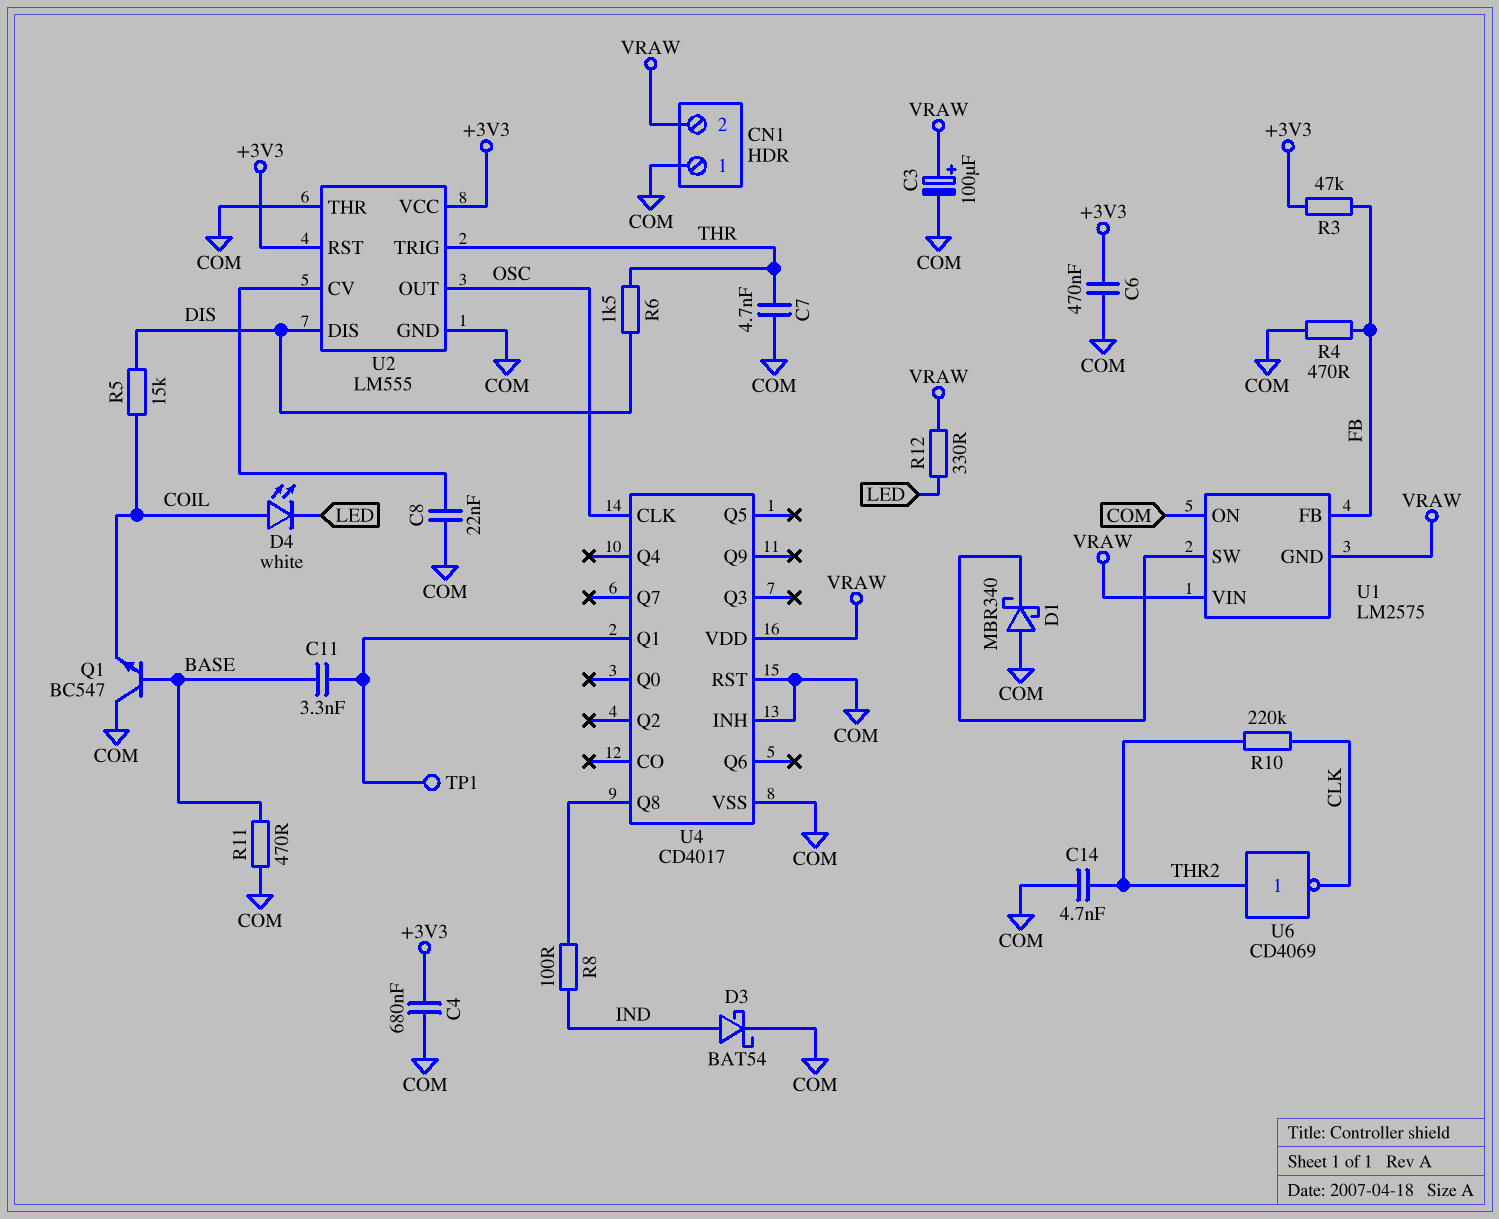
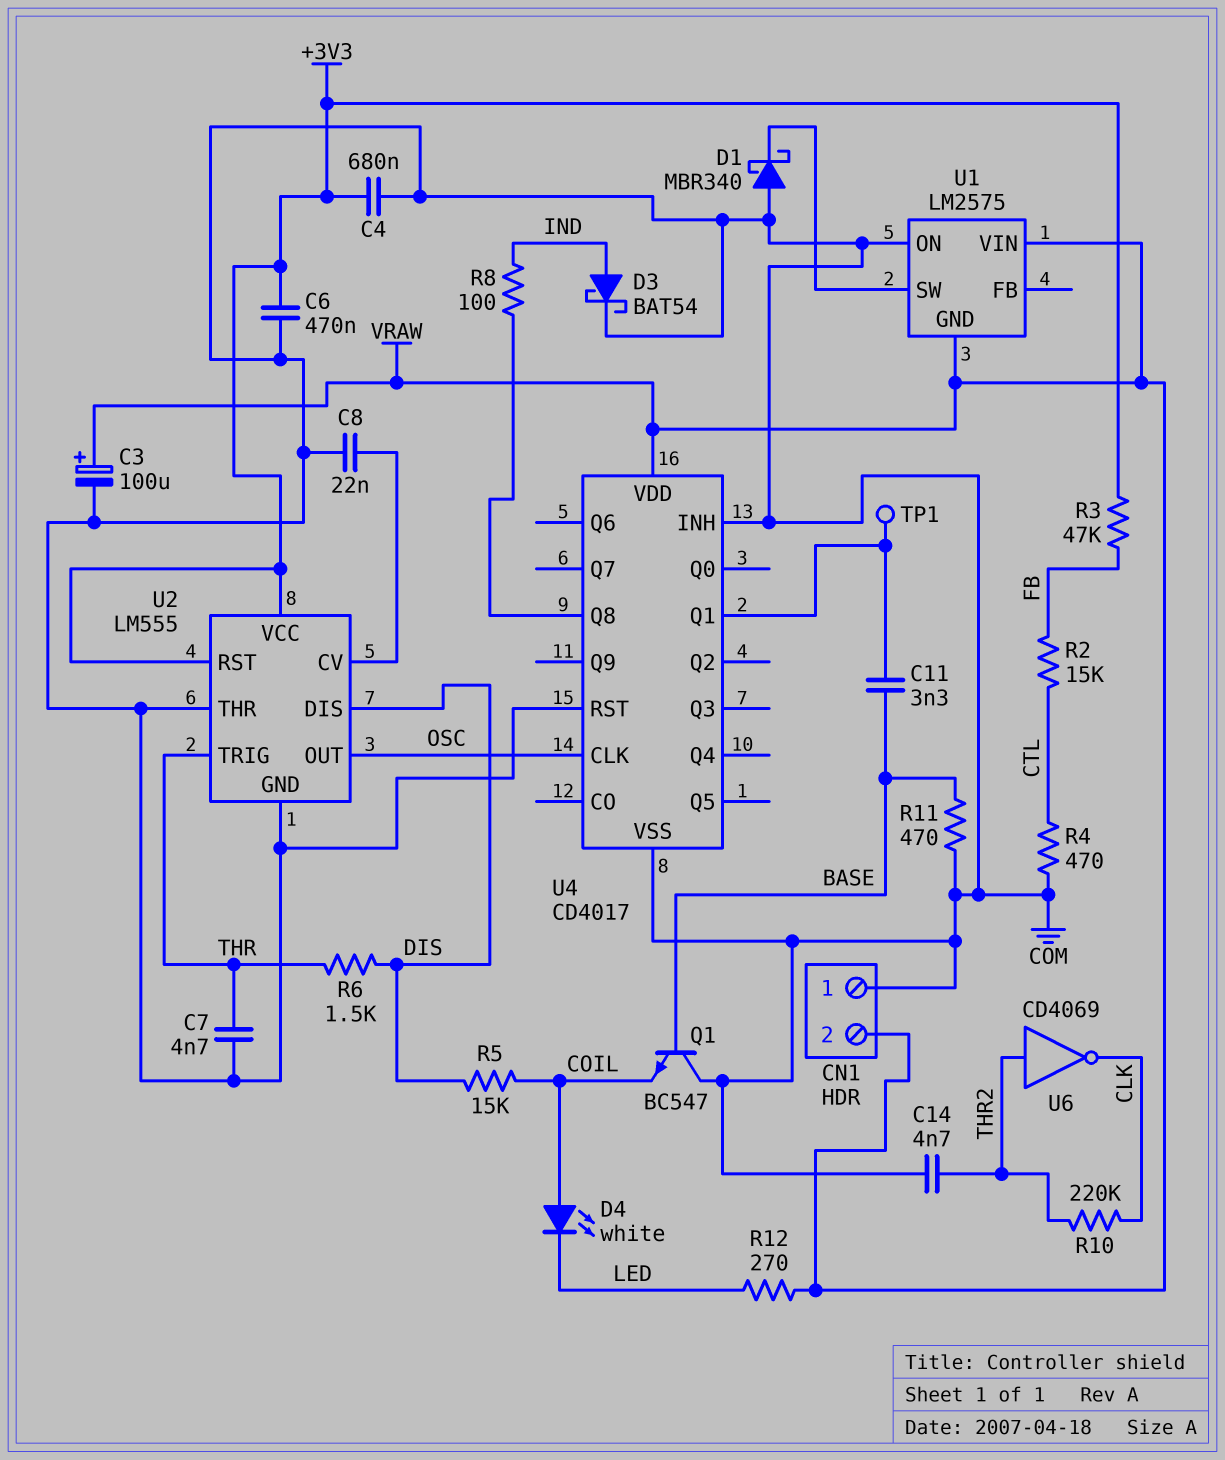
R2: none -> 15k (CTL, FB)
R4: 470 (COM, FB) -> 470 (COM, CTL)
R12: 330 (LED, VRAW) -> 270 (LED, VRAW)
U1 pin FB: FB -> none

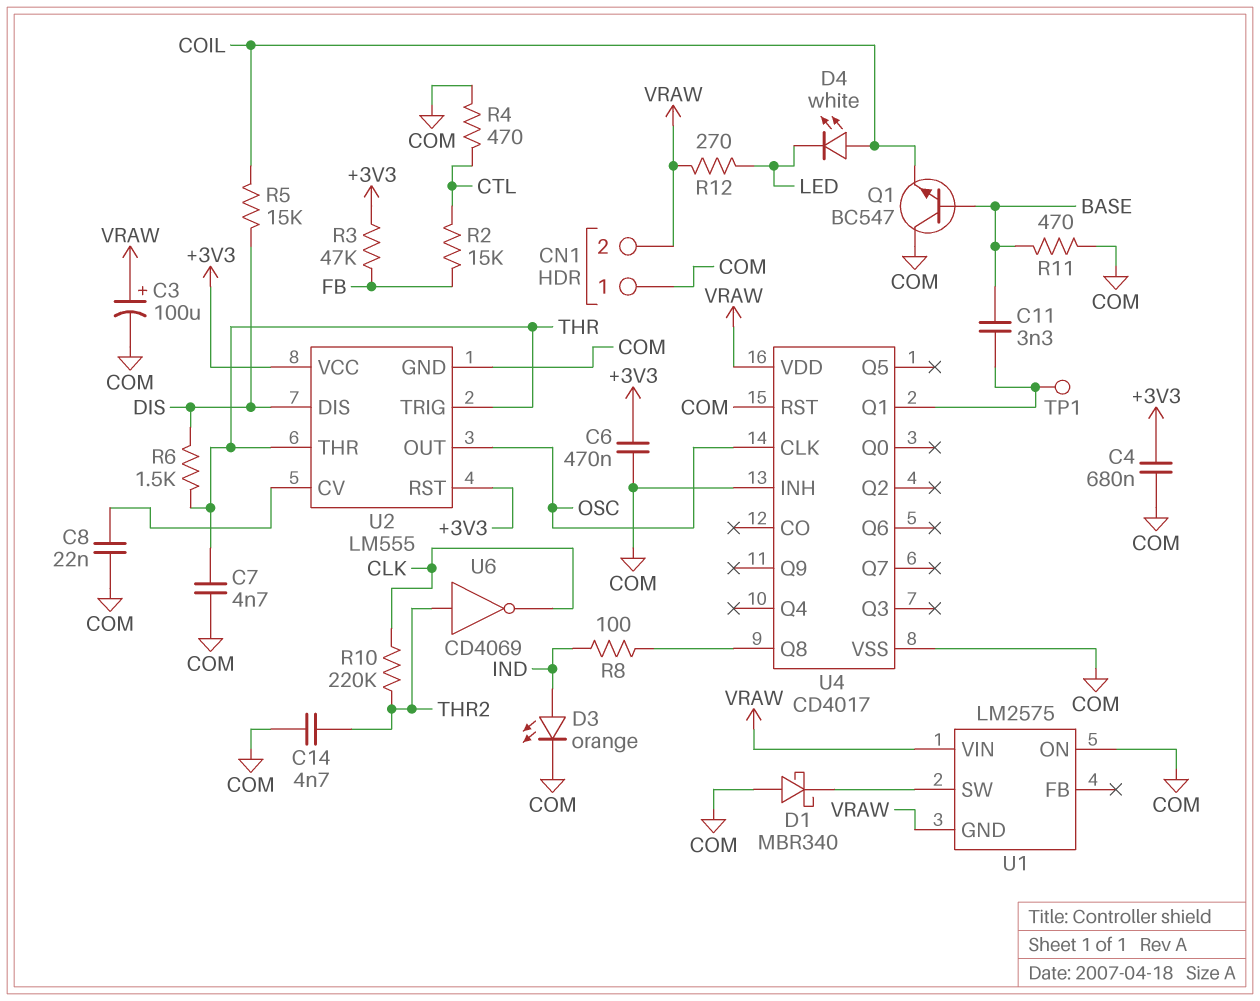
D3: schottky BAT54 (A IND, K COM) -> LED orange (A IND, K COM)
U2 pin THR: COM -> THR

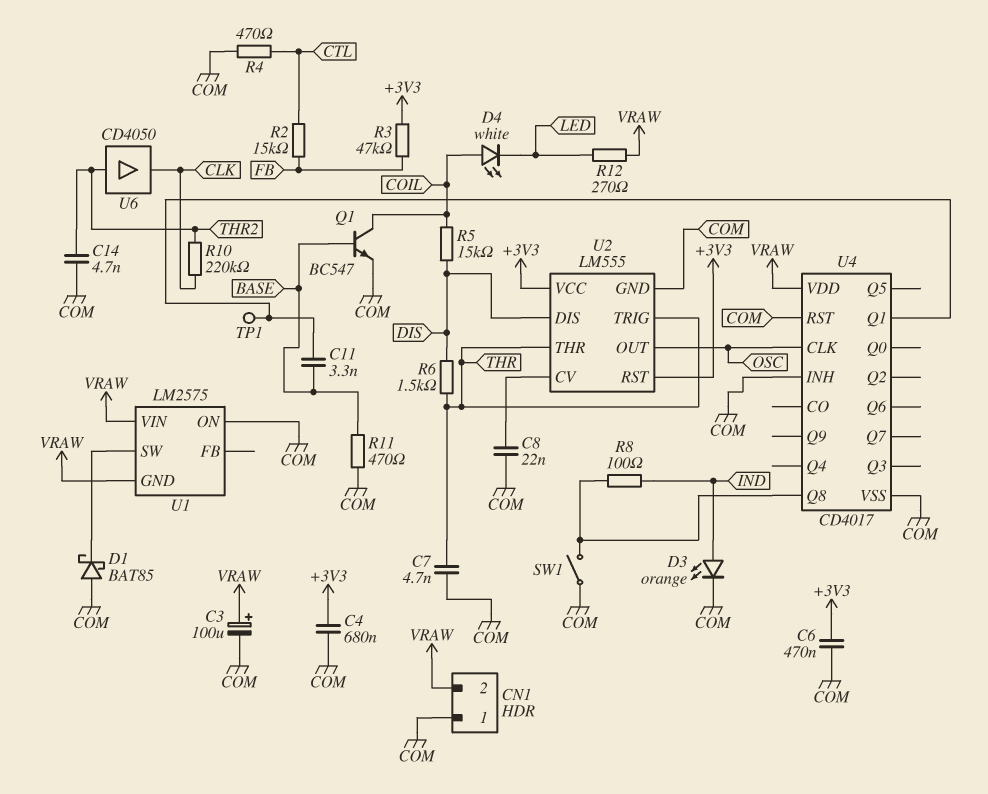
D1: schottky MBR340 (A COM, K U1/SW) -> schottky BAT85 (A COM, K U1/SW)
Q1: NPN BC547 (B BASE, C COM, E COIL) -> NPN BC547 (B BASE, C COIL, E COM)
SW1: none -> switch (COM, U4/Q8)
U6: NOT CD4069 (in THR2, out CLK) -> buffer CD4050 (in THR2, out CLK)

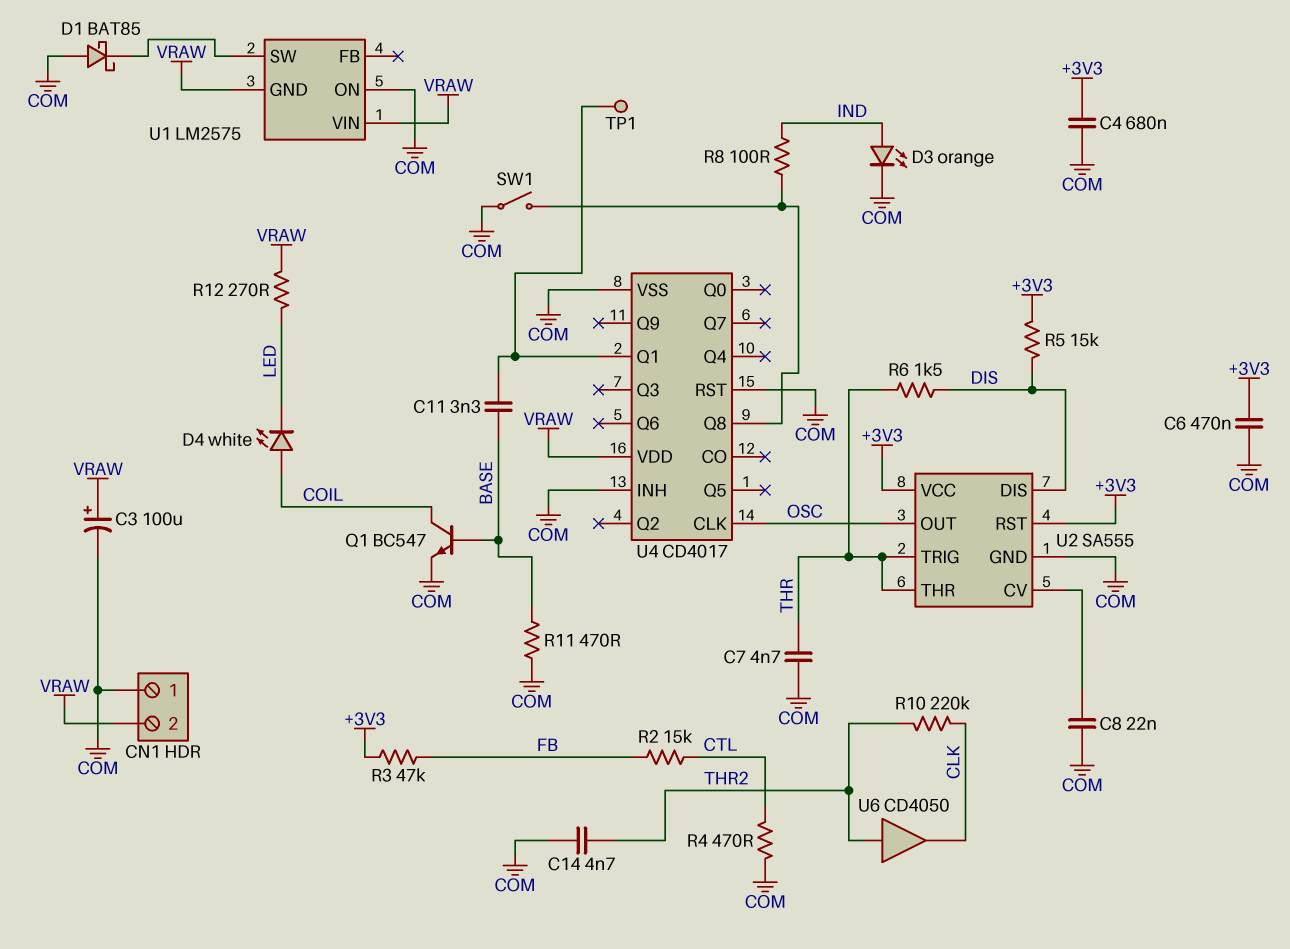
R5: 15k (COIL, DIS) -> 15k (+3V3, DIS)
U2: LM555 -> SA555

